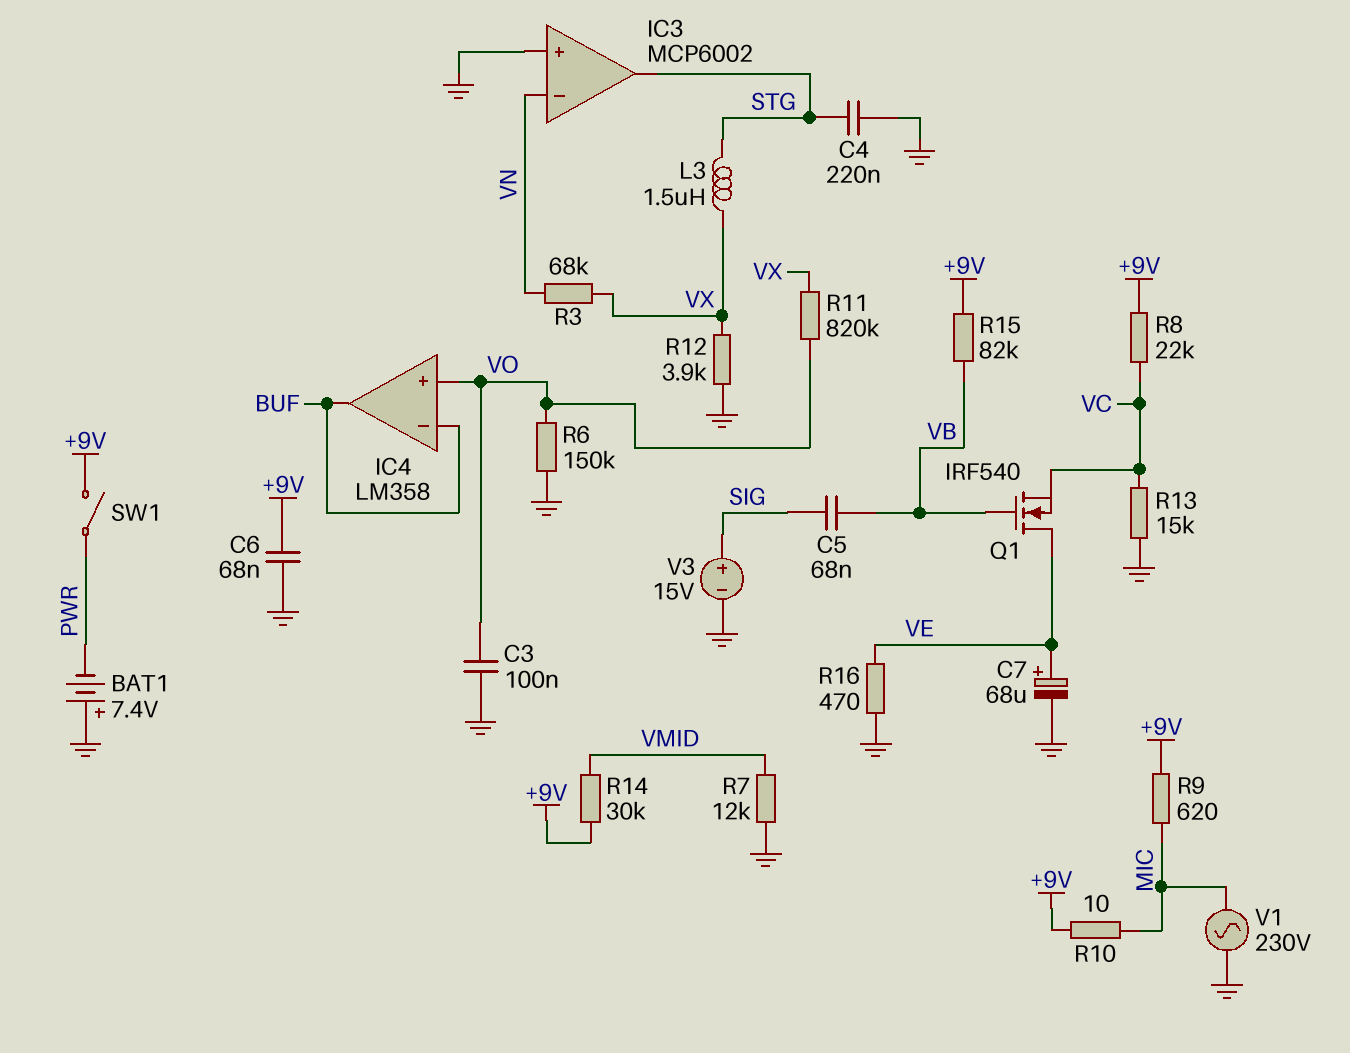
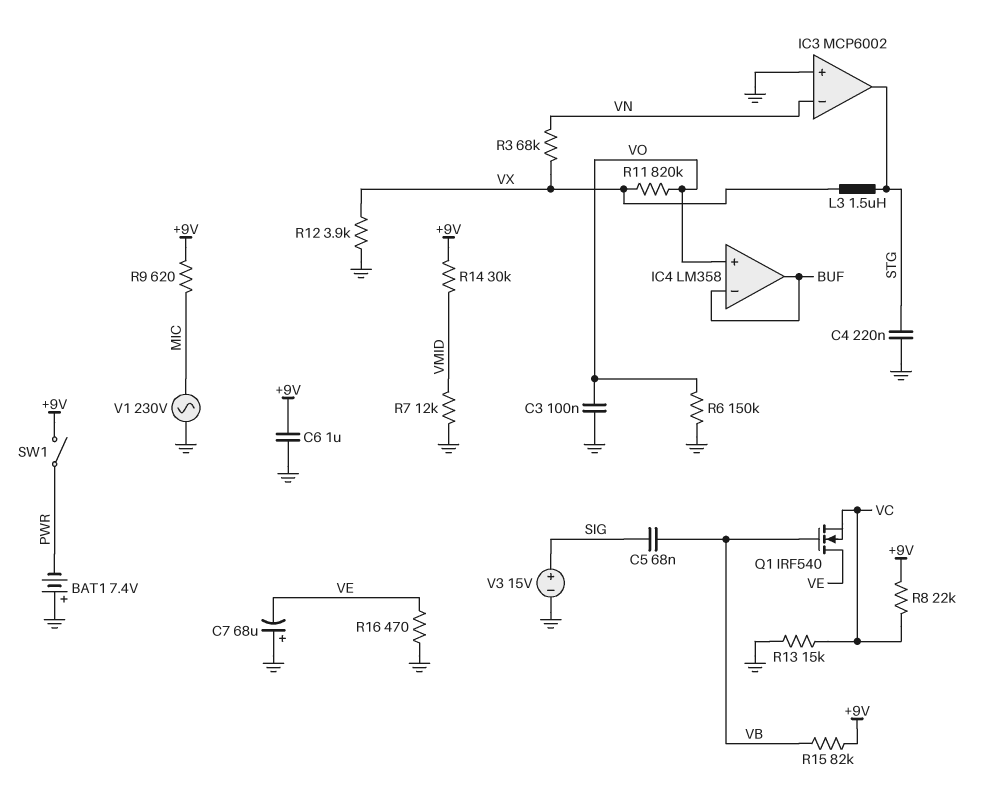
C6: 68nF (+9V, GND) -> 1uF (+9V, GND)
C7: 68uF (plus VE, minus GND) -> 68uF (plus GND, minus VE)
R10: 10 (+9V, MIC) -> none

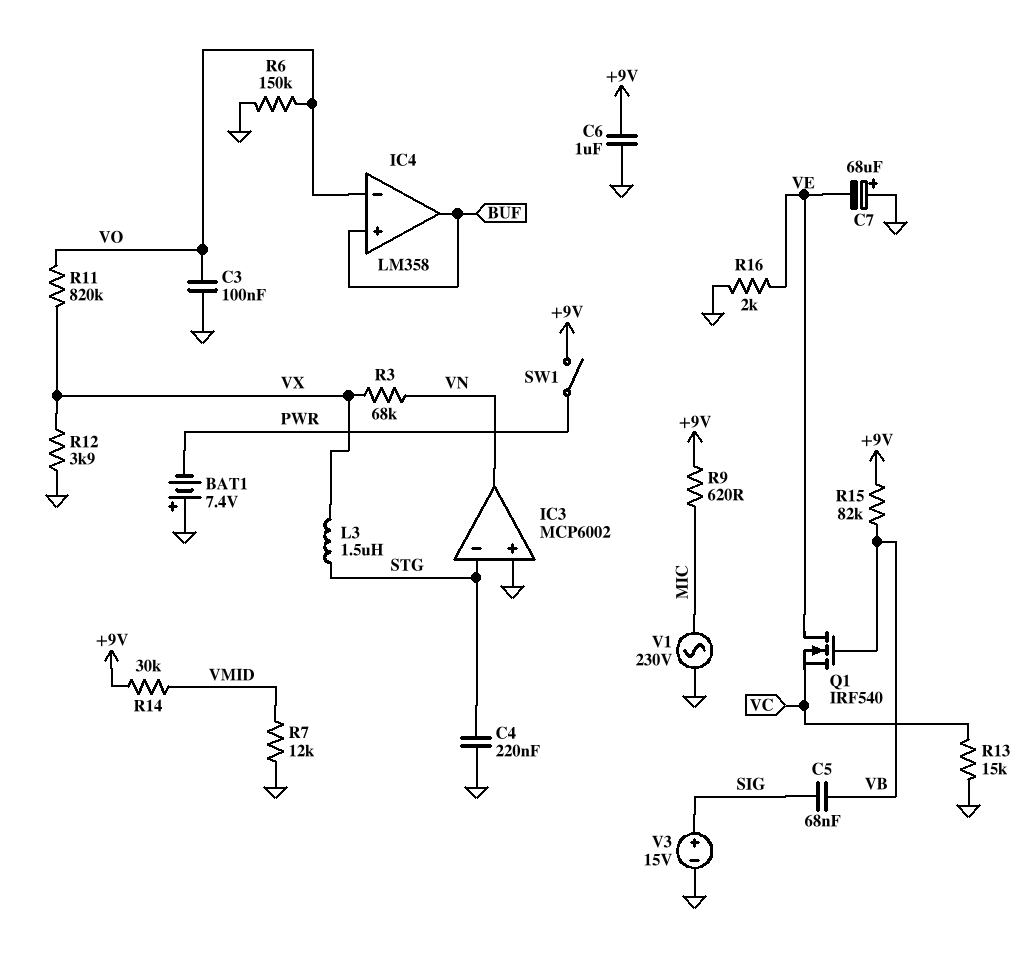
IC3 pin in-: VN -> STG
IC3 pin out: STG -> VN
IC4 pin in+: VO -> BUF
IC4 pin in-: BUF -> VO
R8: 22k (+9V, VC) -> none
R16: 470 (GND, VE) -> 2k (GND, VE)

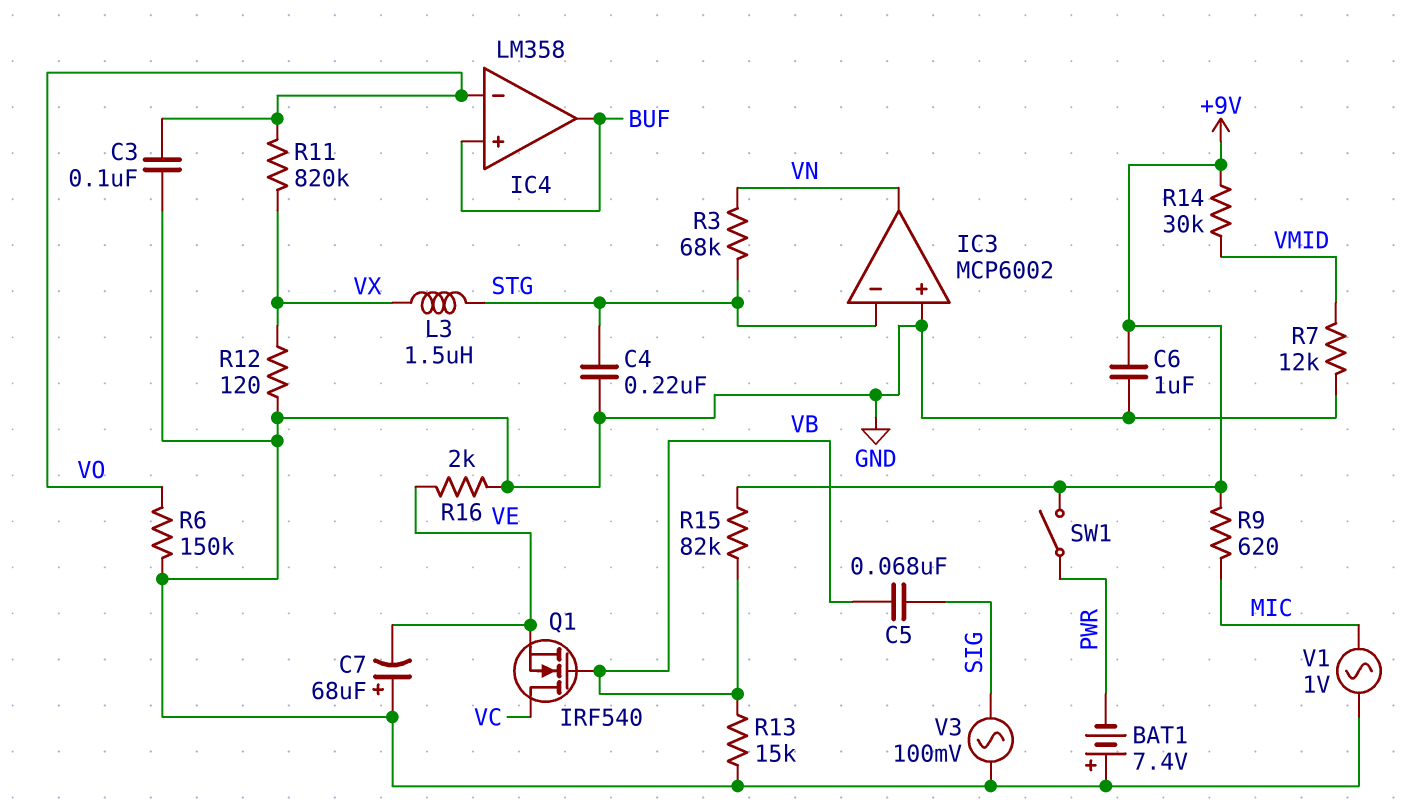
Q1: NMOS IRF540 (G VB, D VE, S VC) -> NMOS IRF540 (G VB, D VC, S VE)
R3: 68k (VN, VX) -> 68k (STG, VN)
R12: 3.9k (GND, VX) -> 120 (GND, VX)
R13: 15k (GND, VC) -> 15k (GND, VB)
V1: AC 230V (GND, MIC) -> AC 1V (GND, MIC)
V3: 15V (plus SIG, minus GND) -> AC 100mV (GND, SIG)

